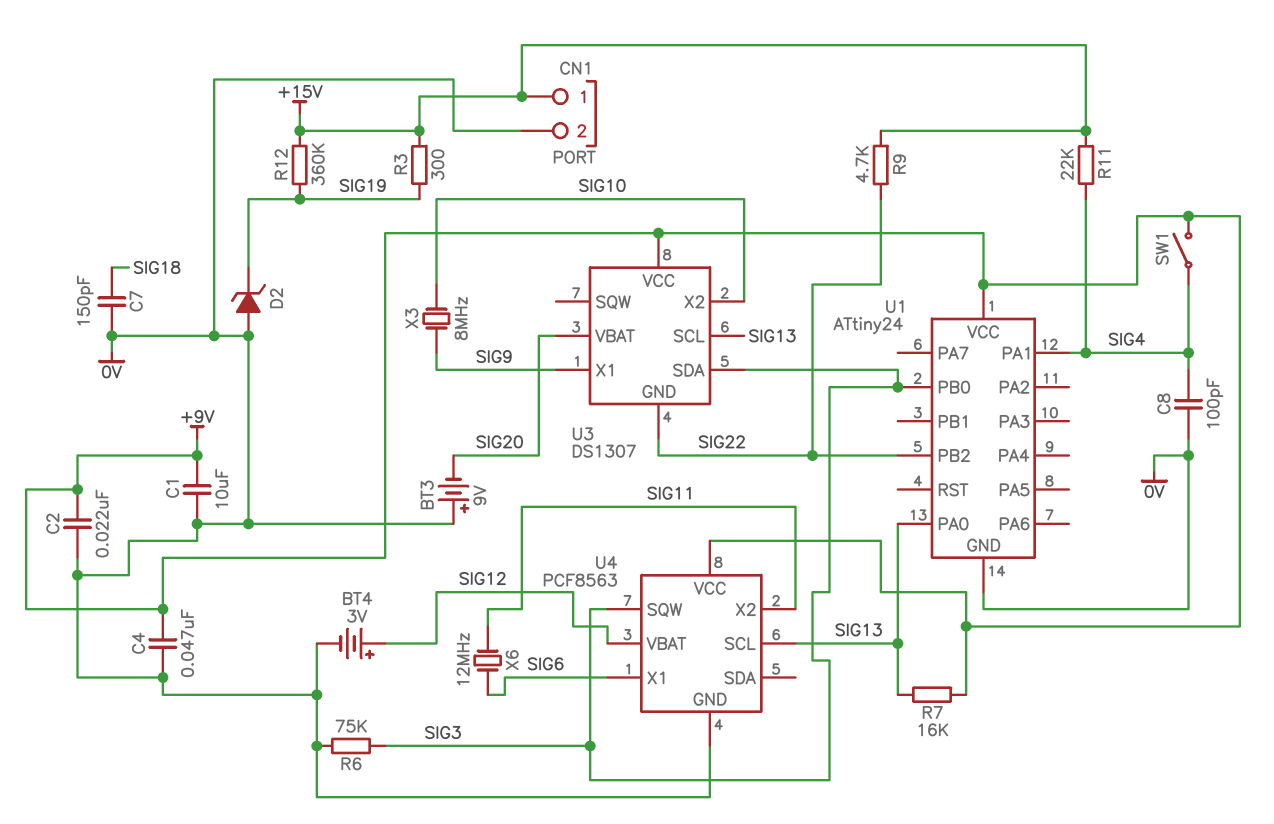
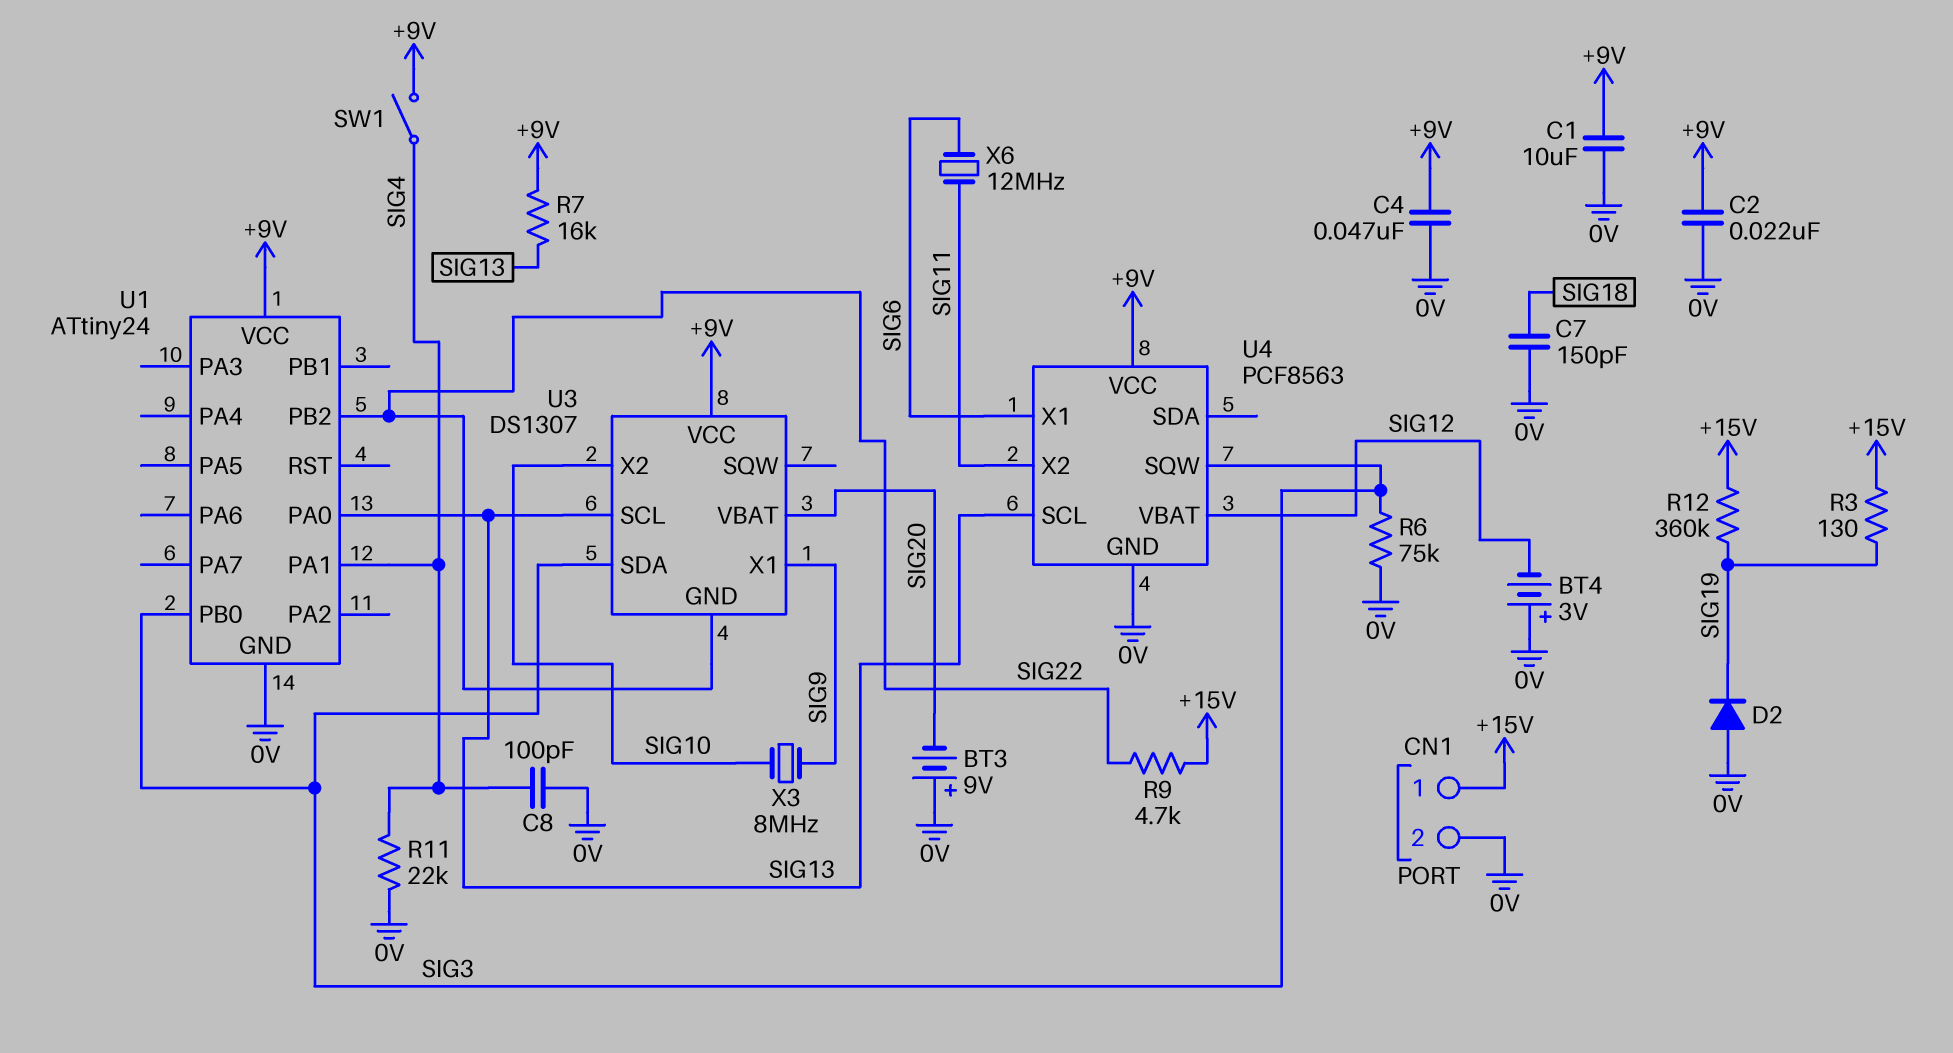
BT4: 3V (plus SIG12, minus 0V) -> 3V (plus 0V, minus SIG12)
D2: zener (A 0V, K SIG19) -> diode (A 0V, K SIG19)
R3: 300 (+15V, SIG19) -> 130 (+15V, SIG19)
R11: 22k (+15V, SIG4) -> 22k (0V, SIG4)

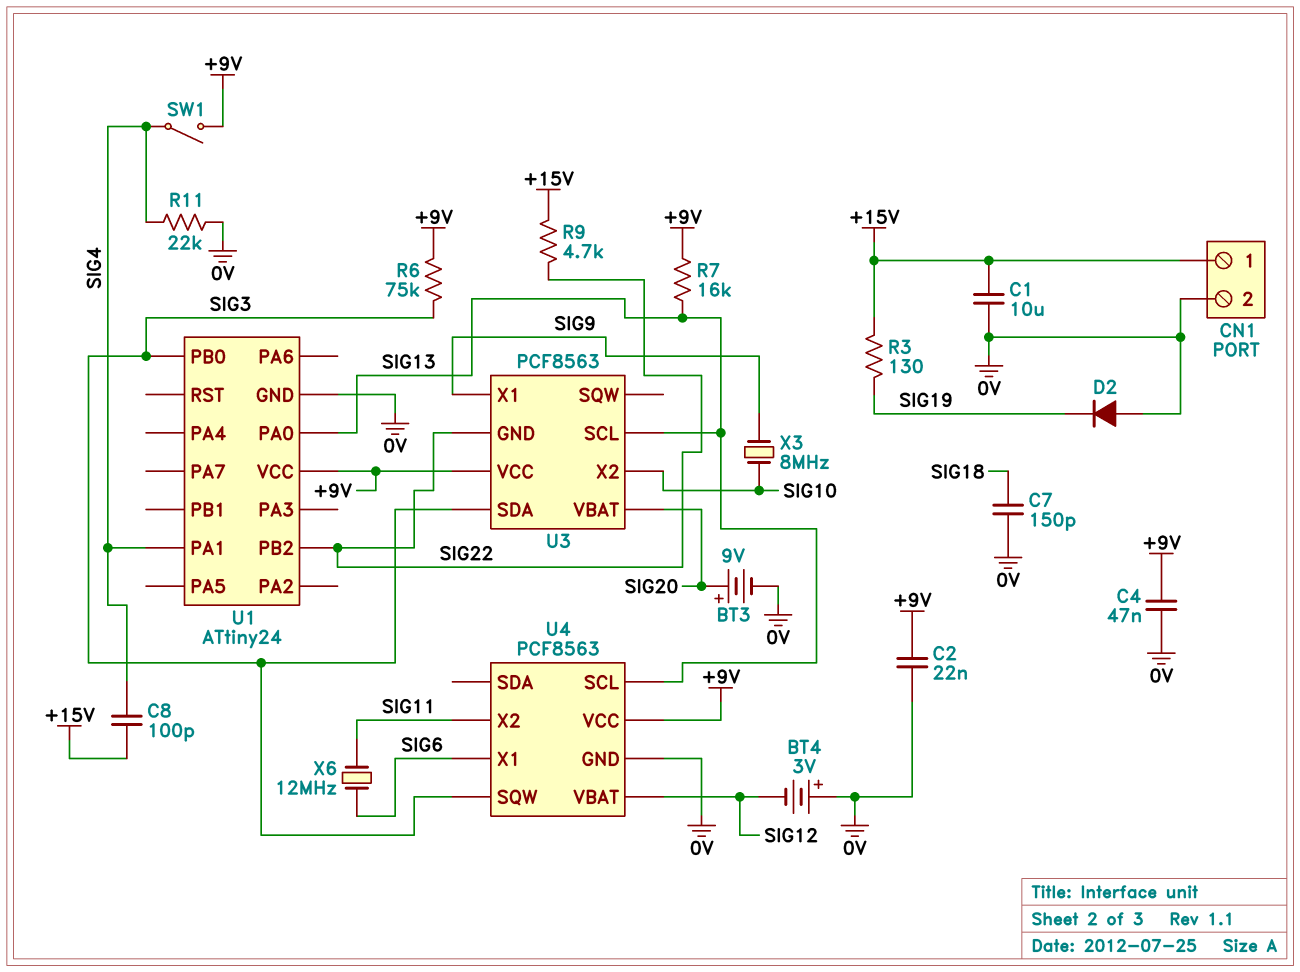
BT3: 9V (plus 0V, minus SIG20) -> 9V (plus SIG20, minus 0V)
C1: 10uF (+9V, 0V) -> 10uF (+15V, 0V)
C8: 100pF (0V, SIG4) -> 100pF (+15V, SIG4)
R6: 75k (0V, SIG3) -> 75k (+9V, SIG3)
R12: 360k (+15V, SIG19) -> none
U3: DS1307 -> PCF8563

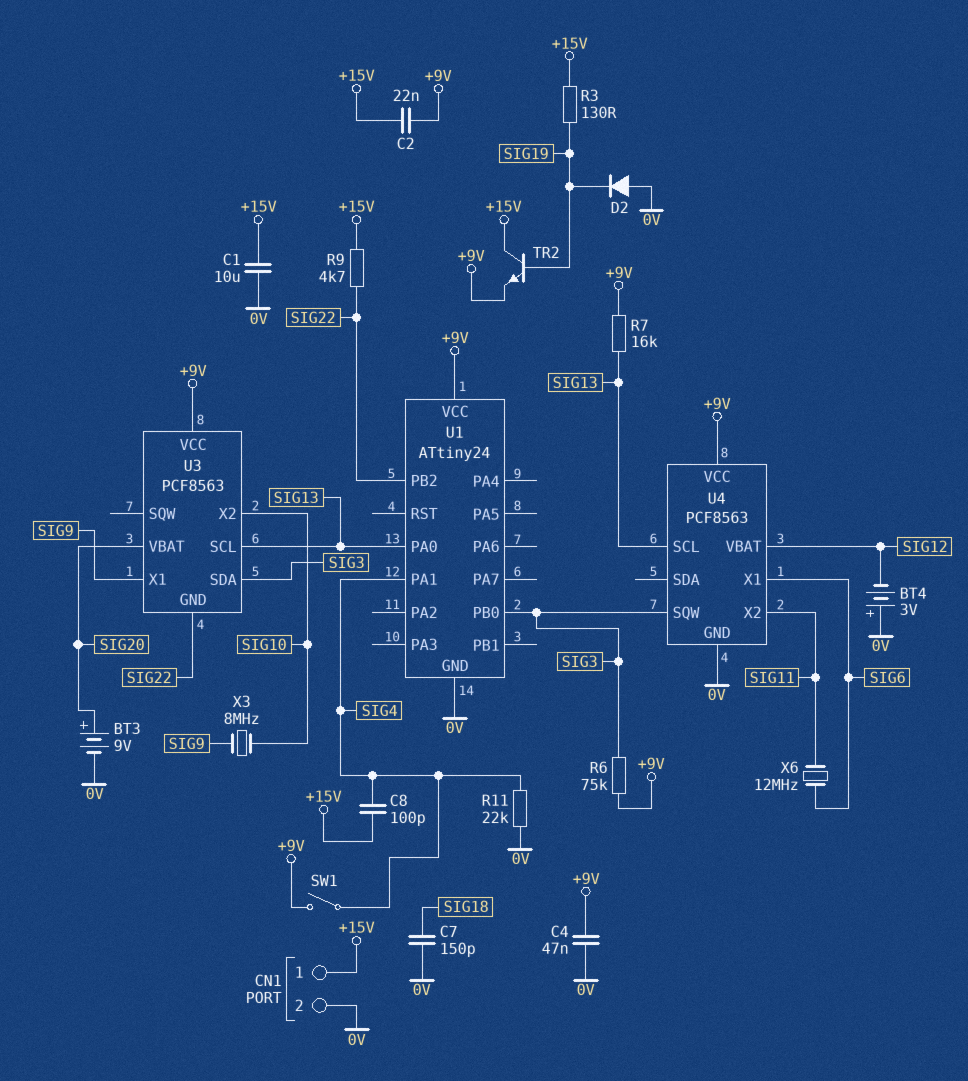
C2: 22nF (+9V, 0V) -> 22nF (+9V, +15V)
TR2: none -> NPN (B SIG19, C +15V, E +9V)

